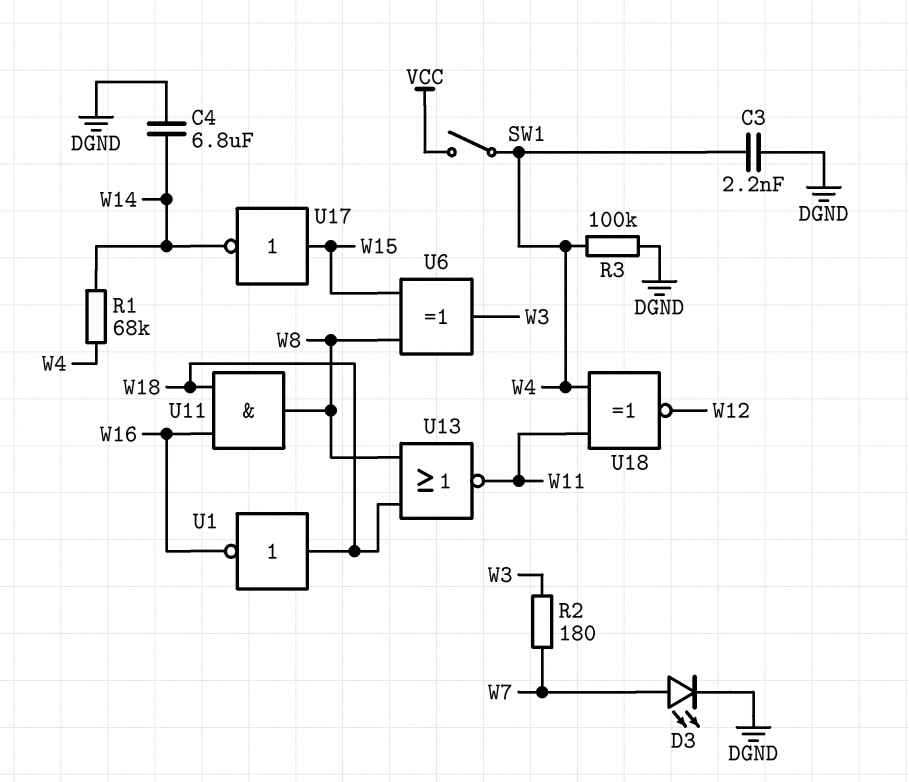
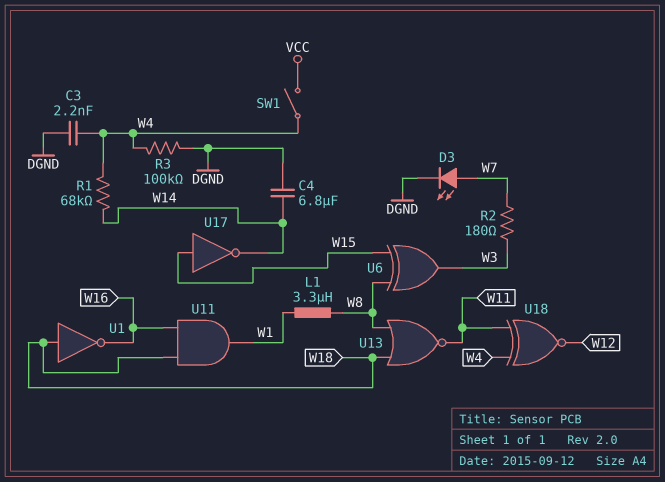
L1: none -> 3.3uH (W1, W8)
U11: AND (in W16, in W18, out W8) -> AND (in W16, in W18, out W1)

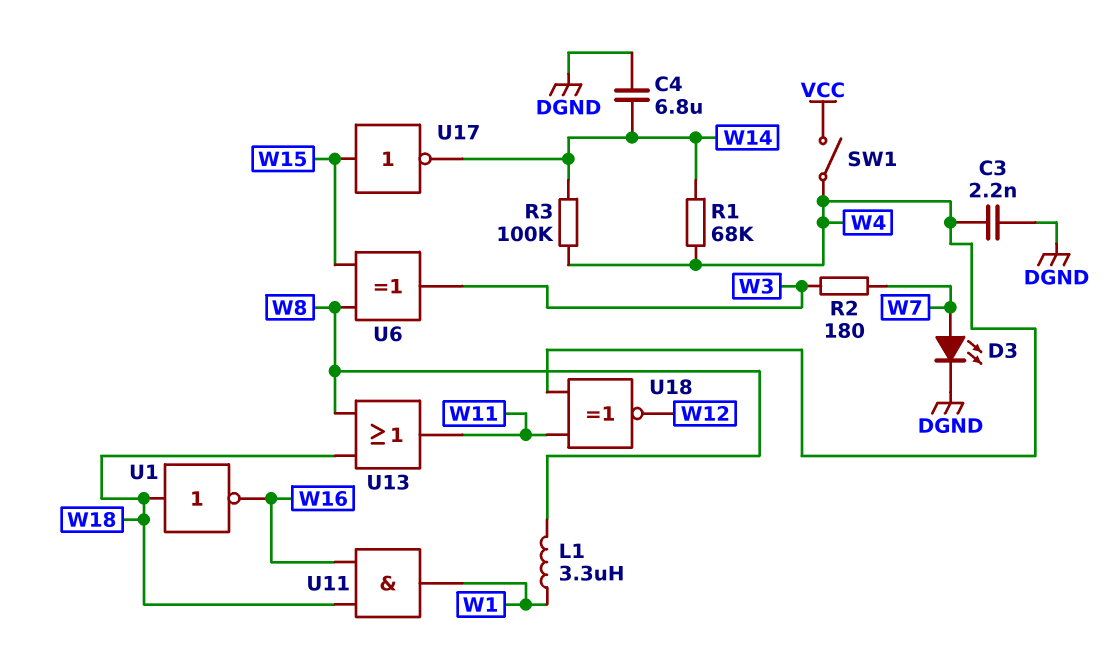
R3: 100k (DGND, W4) -> 100k (W4, W14)
U13: NOR (in W8, in W18, out W11) -> OR (in W8, in W18, out W11)

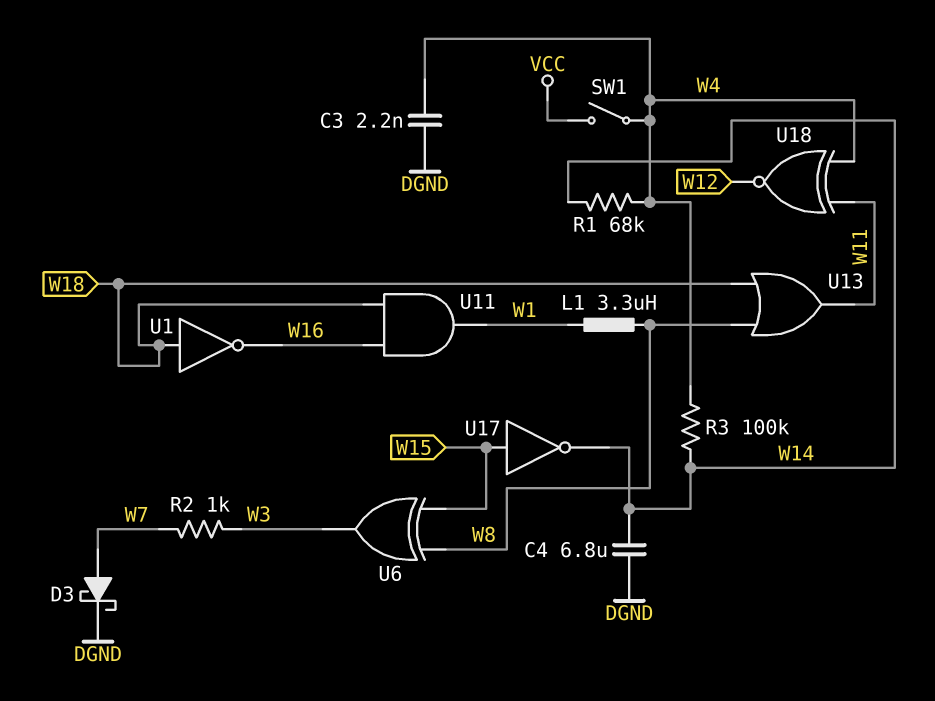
D3: LED (A W7, K DGND) -> schottky (A W7, K DGND)
R2: 180 (W3, W7) -> 1k (W3, W7)

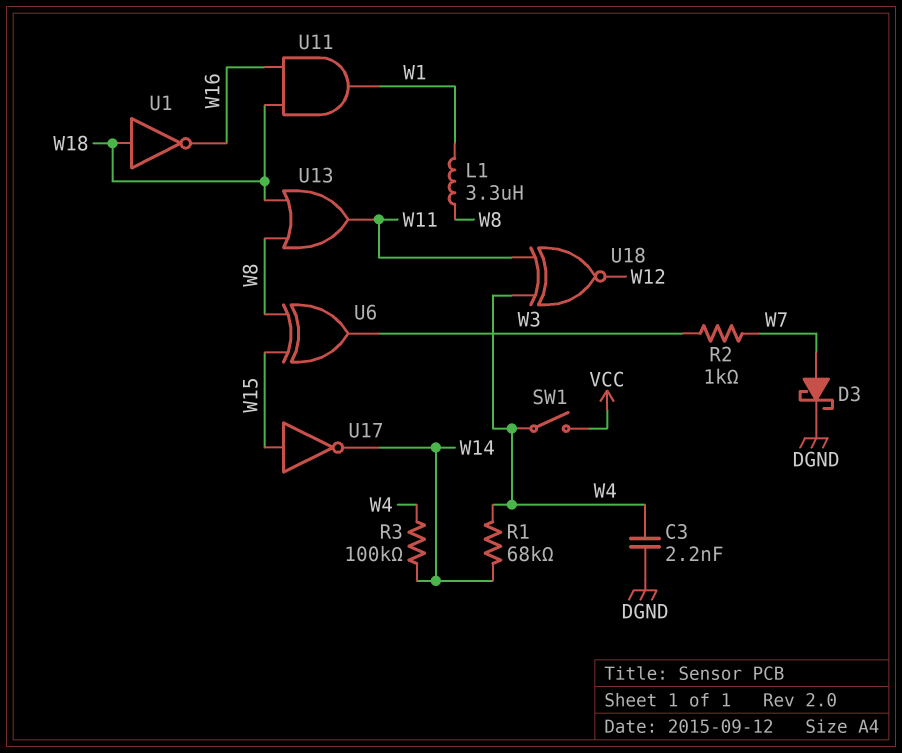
C4: 6.8uF (DGND, W14) -> none

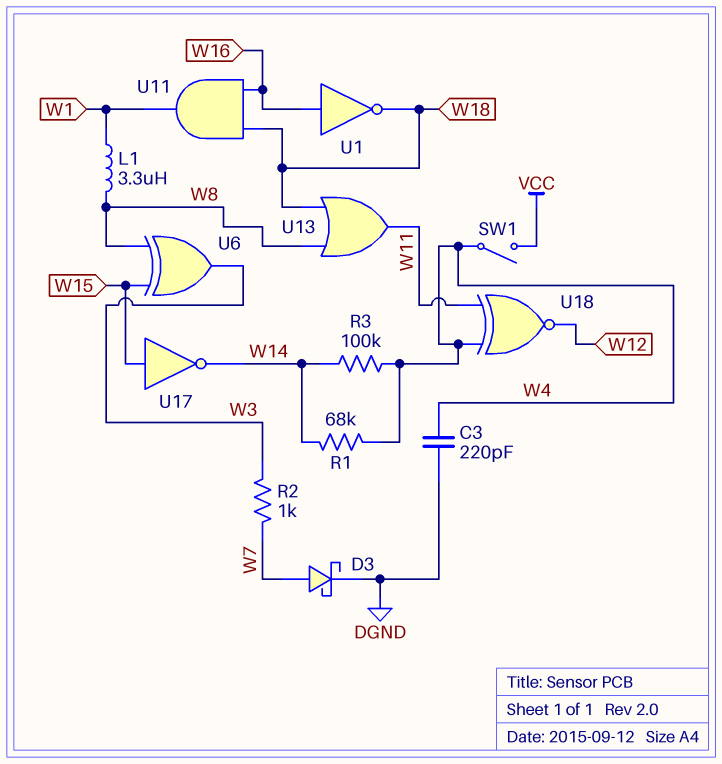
C3: 2.2nF (DGND, W4) -> 220pF (DGND, W4)
U1: NOT (in W18, out W16) -> NOT (in W16, out W18)

